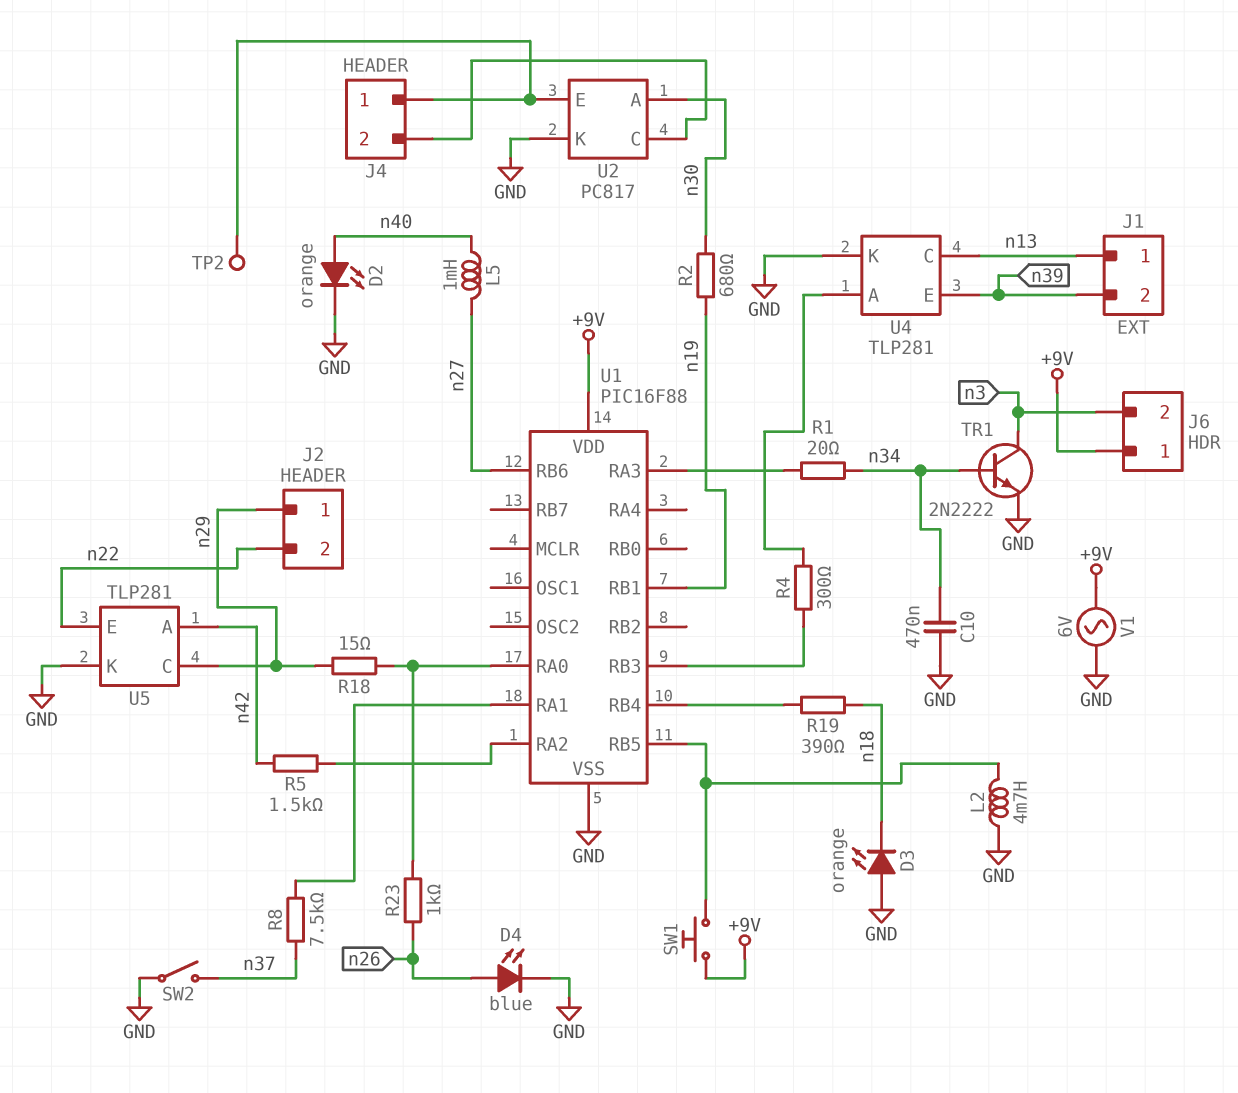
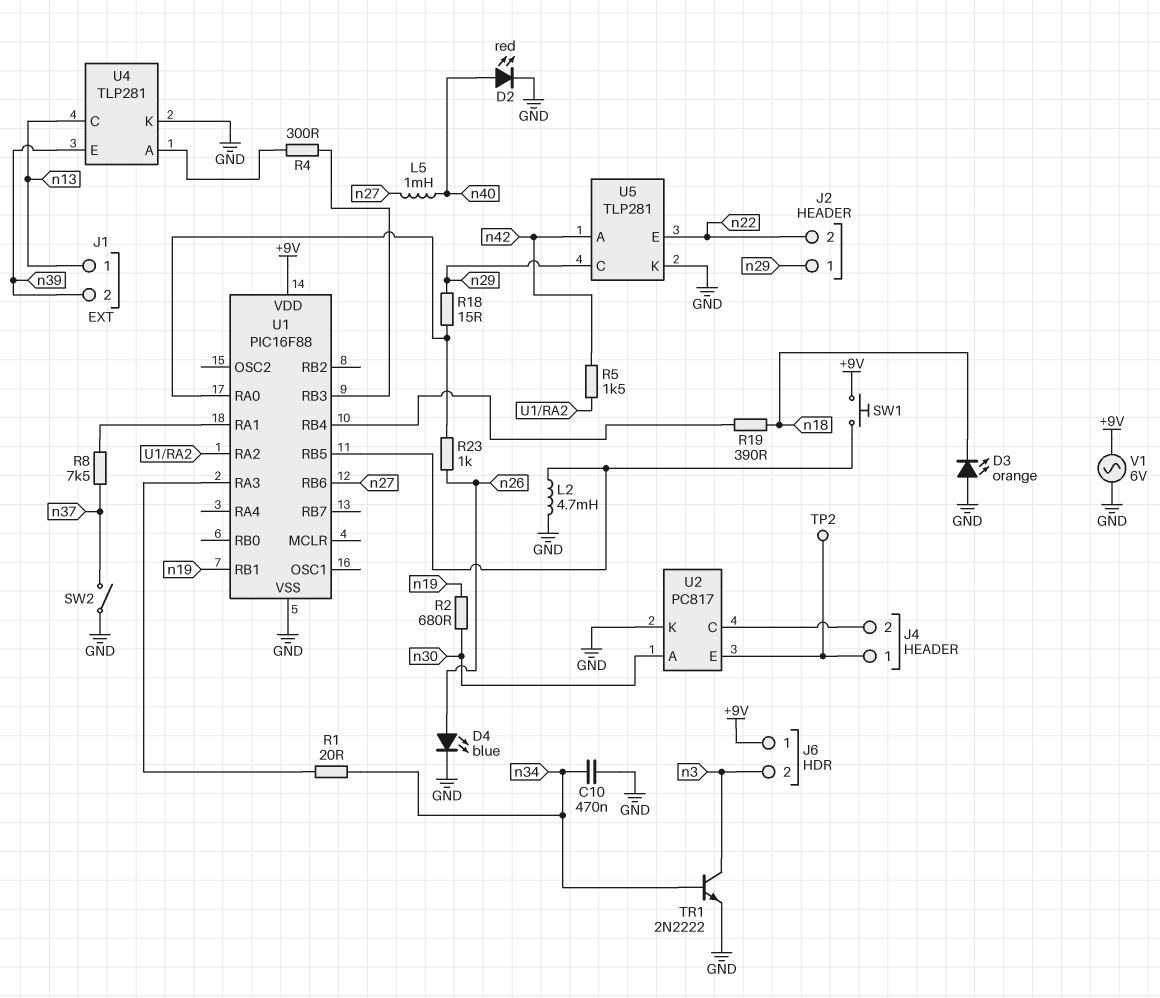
D2: LED orange (A n40, K GND) -> LED red (A n40, K GND)

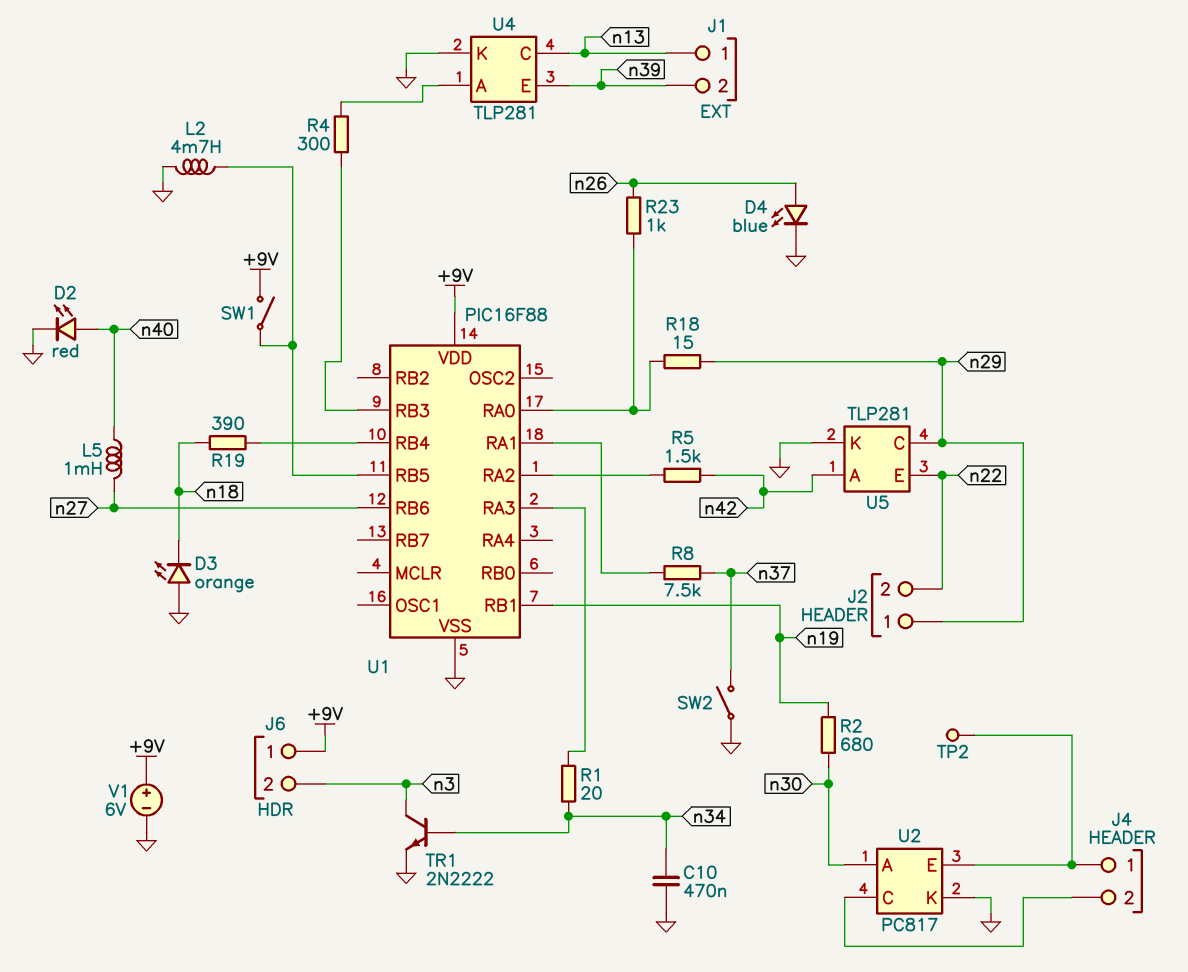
SW1: button (+9V, U1/RB5) -> switch (+9V, U1/RB5)
V1: AC 6V (+9V, GND) -> 6V (plus +9V, minus GND)

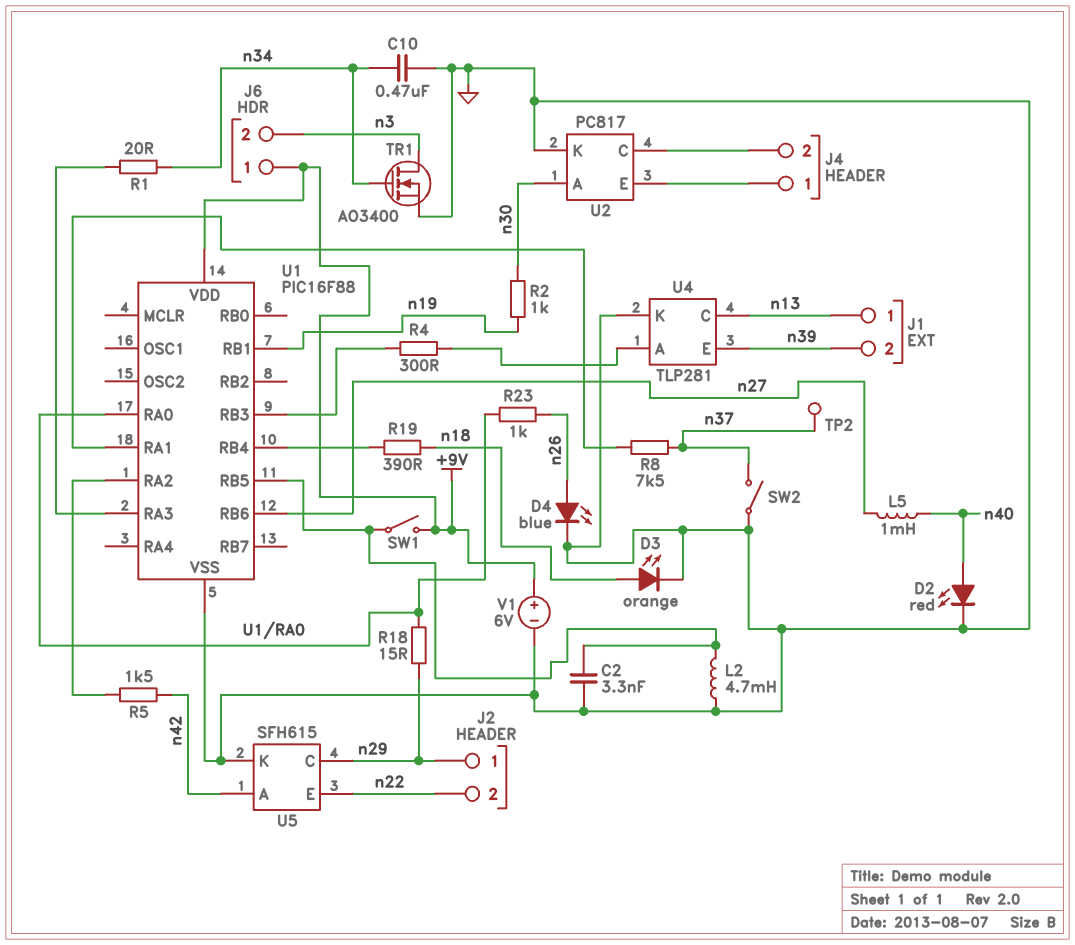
C2: none -> 3.3nF (GND, U1/RB5)
D3: LED orange (A GND, K n18) -> LED orange (A n18, K GND)
R2: 680 (n19, n30) -> 1k (n19, n30)
TP2: test point (J4/1) -> test point (n37)
TR1: NPN 2N2222 (B n34, C n3, E GND) -> NMOS AO3400 (G n34, D n3, S GND)
U5: TLP281 -> SFH615

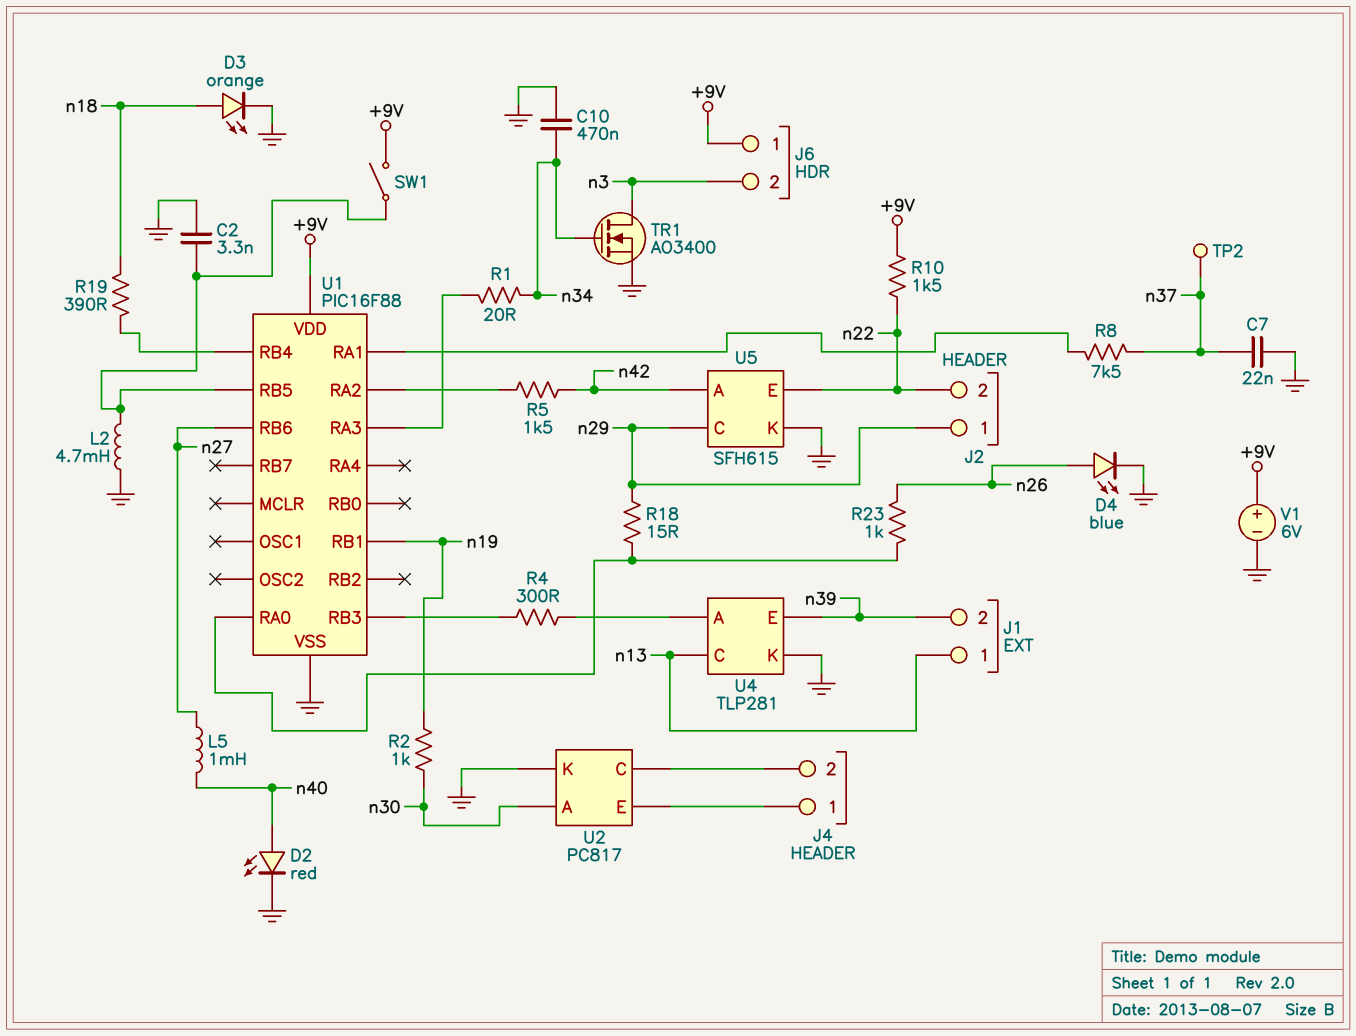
C7: none -> 22nF (GND, n37)
R10: none -> 1.5k (+9V, n22)
SW2: switch (GND, n37) -> none

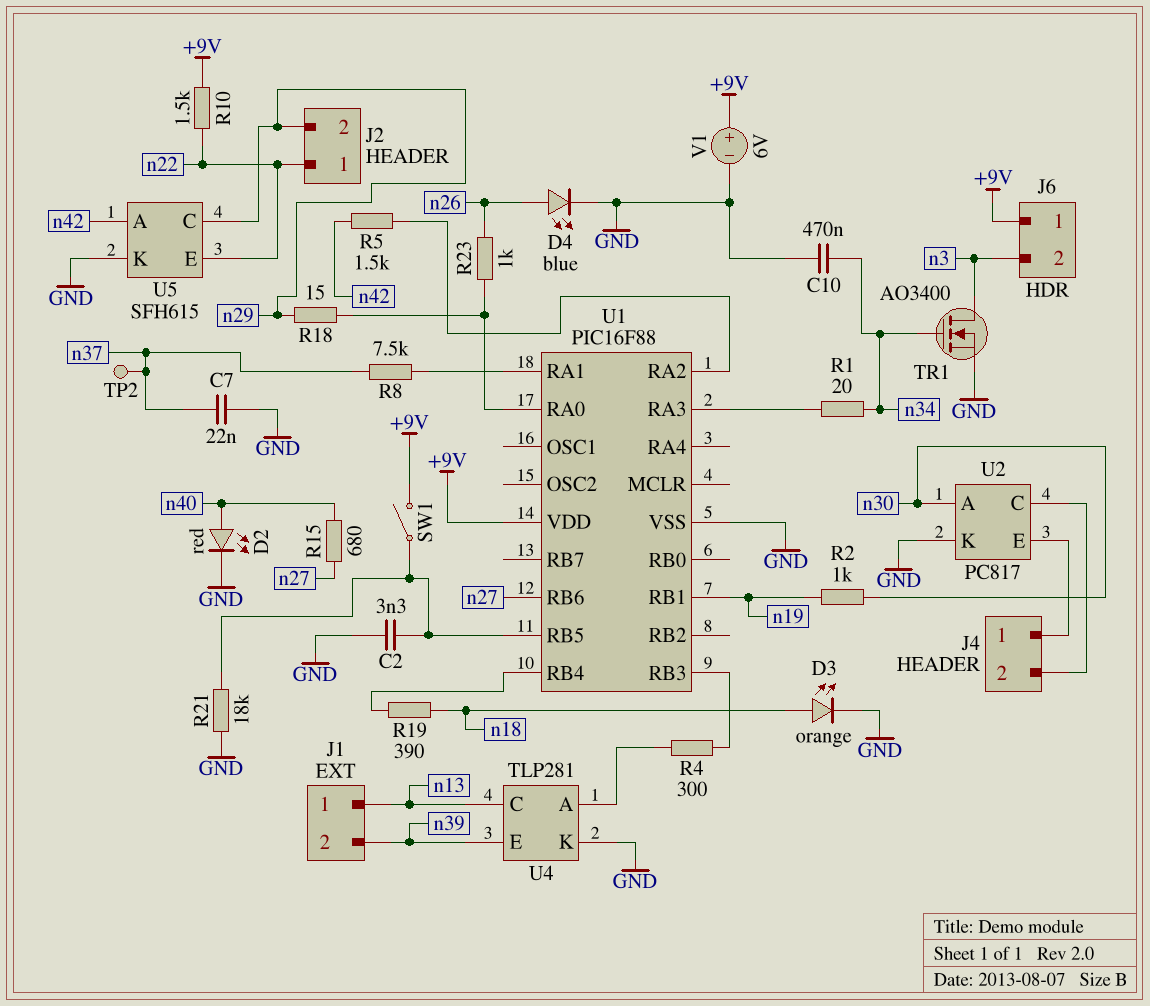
J2 pin 1: n29 -> n22
J2 pin 2: n22 -> n29
L2: 4.7mH (GND, U1/RB5) -> none
L5: 1mH (n27, n40) -> none
R15: none -> 680 (n27, n40)
R21: none -> 18k (GND, U1/RB5)

